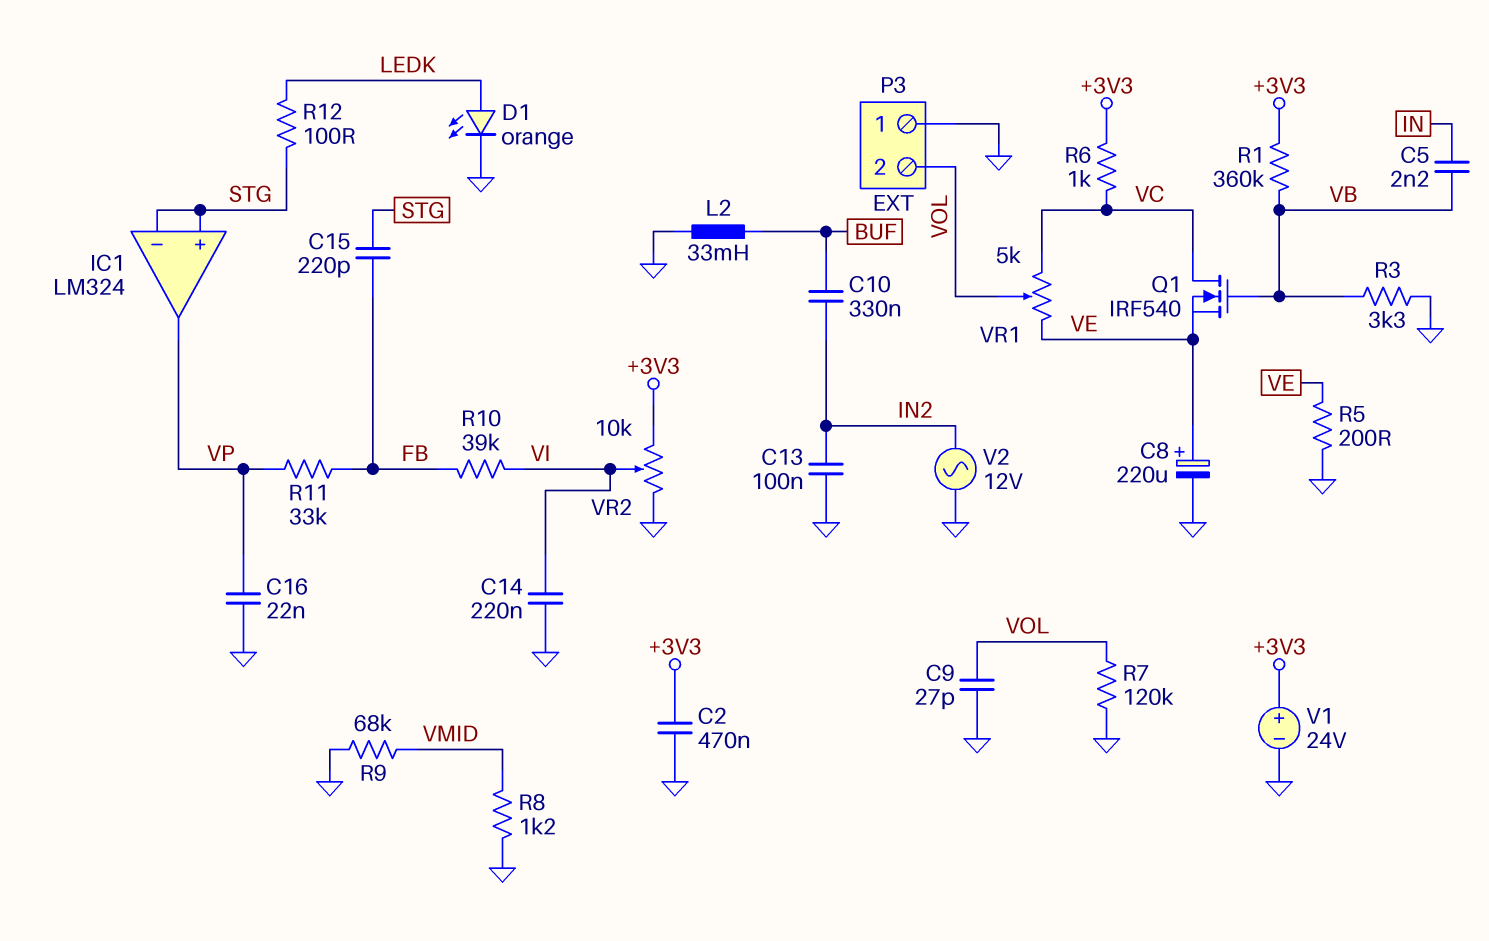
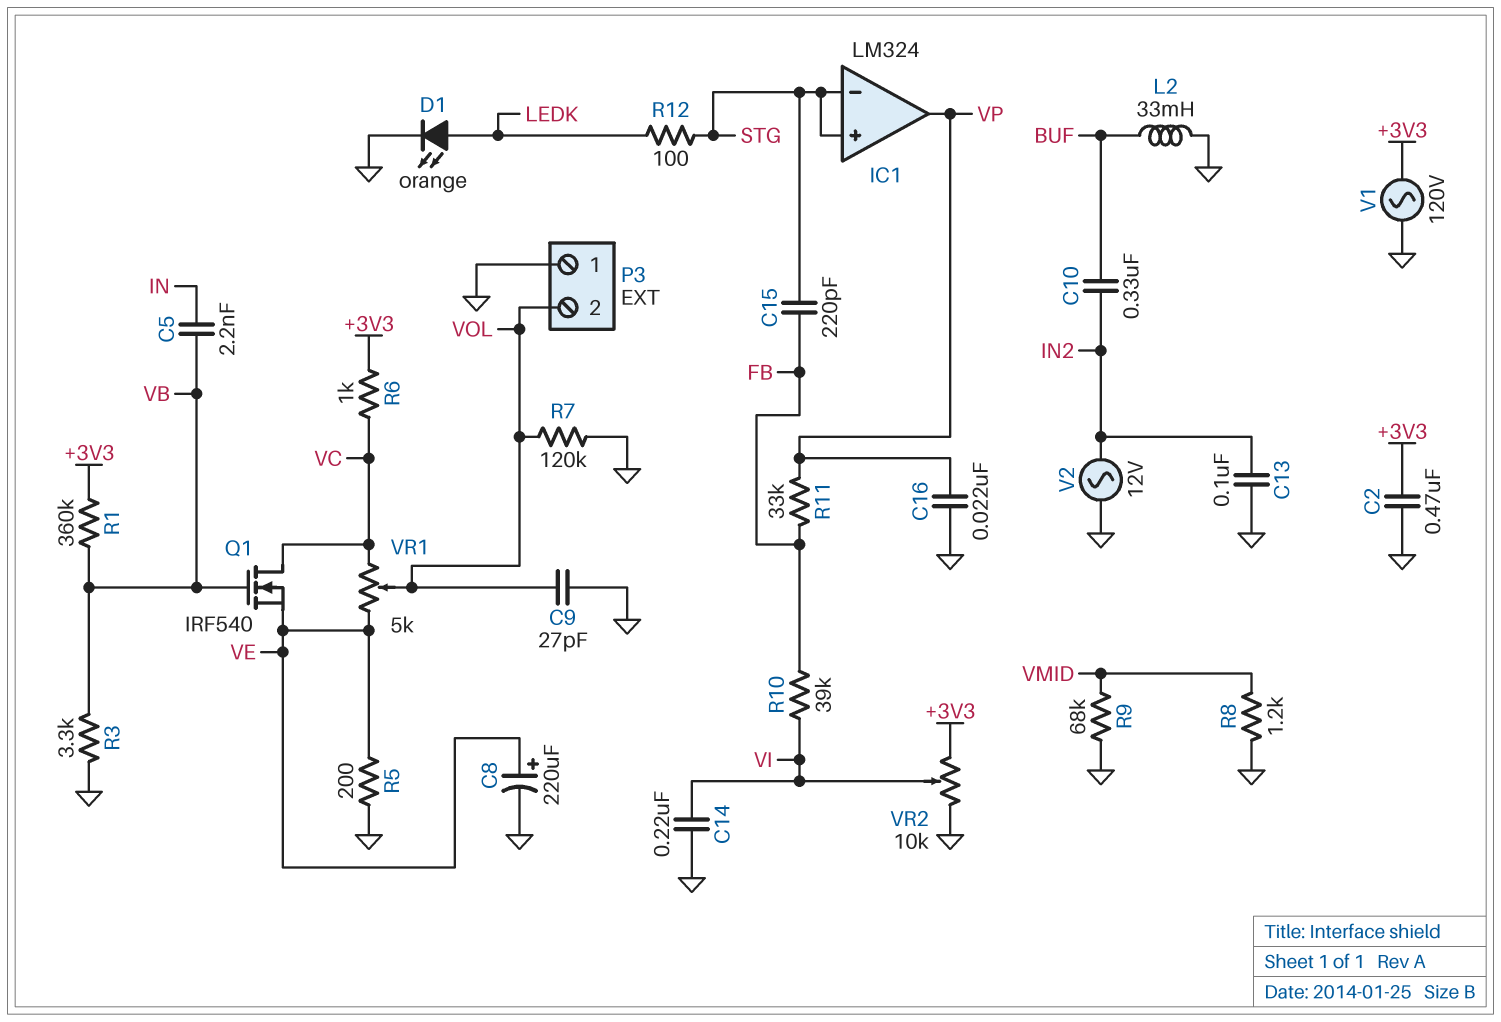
V1: 24V (plus +3V3, minus GND) -> AC 120V (+3V3, GND)

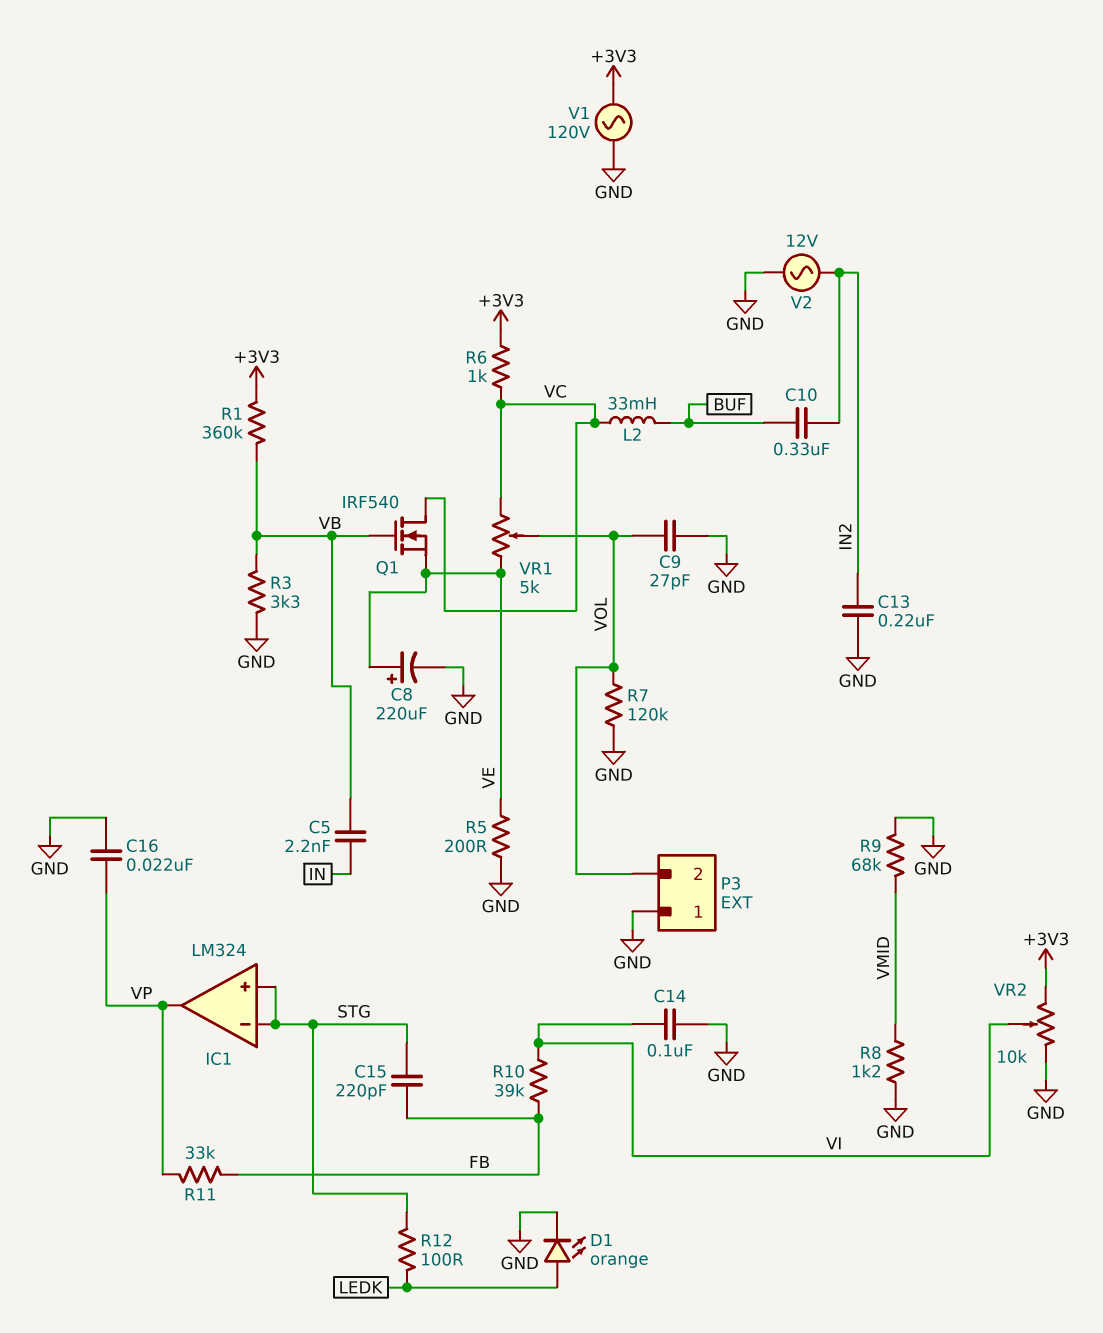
C2: 470nF (+3V3, GND) -> none
C13: 100nF (GND, IN2) -> 220nF (GND, IN2)
C14: 220nF (GND, VI) -> 100nF (GND, VI)
L2: 33mH (BUF, GND) -> 33mH (BUF, VC)

